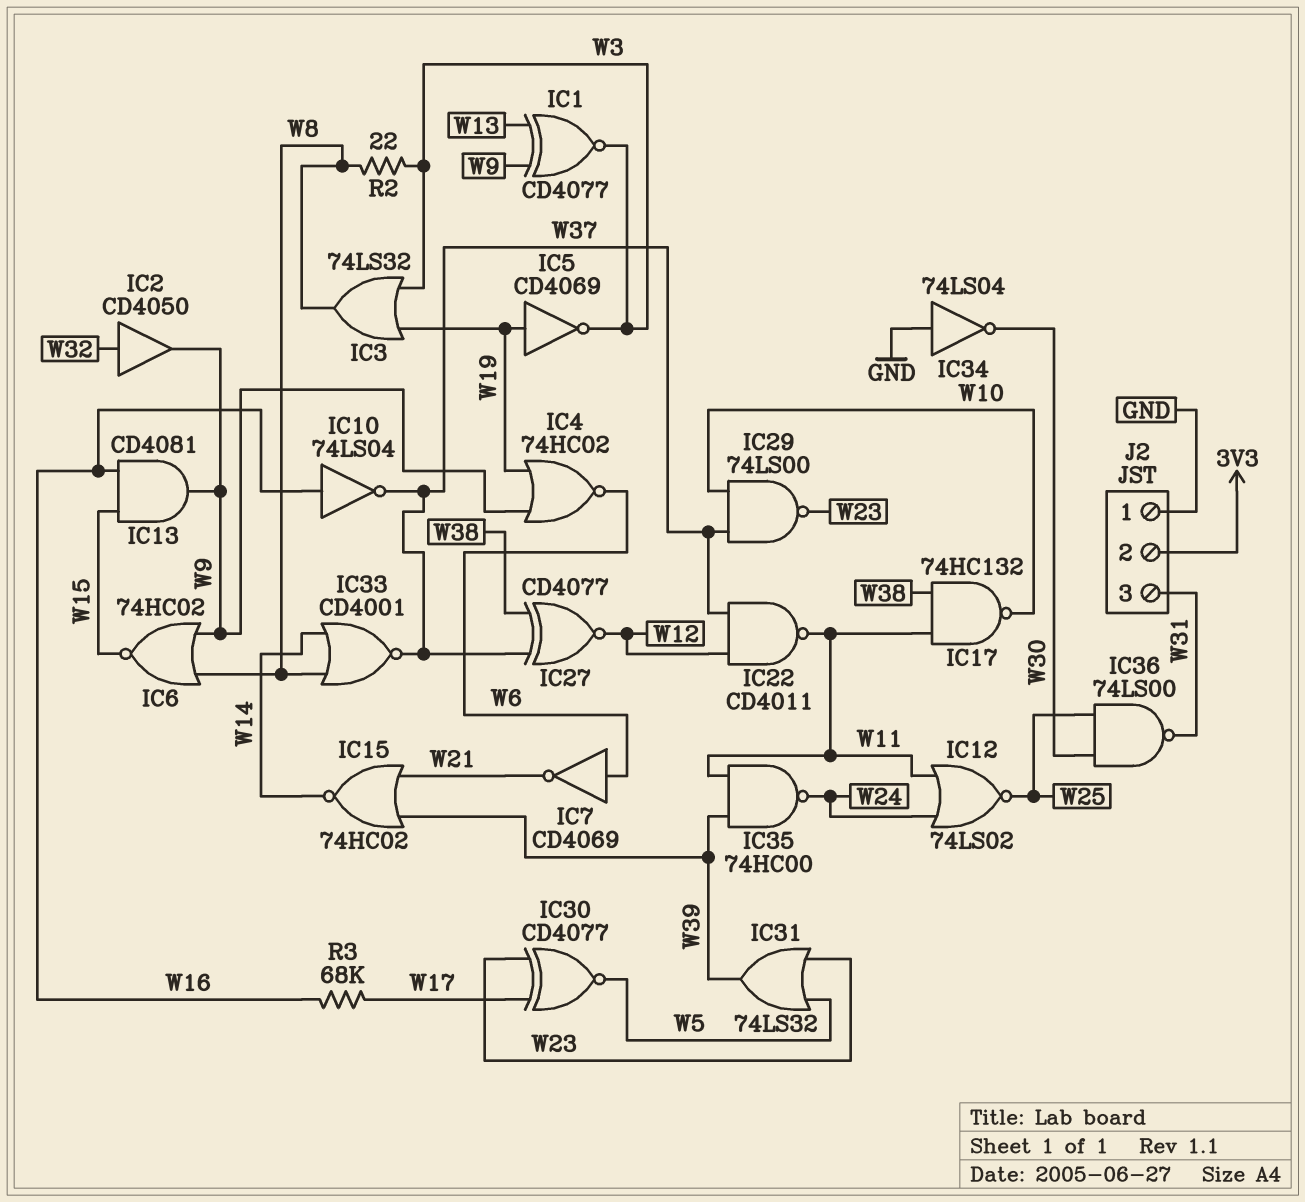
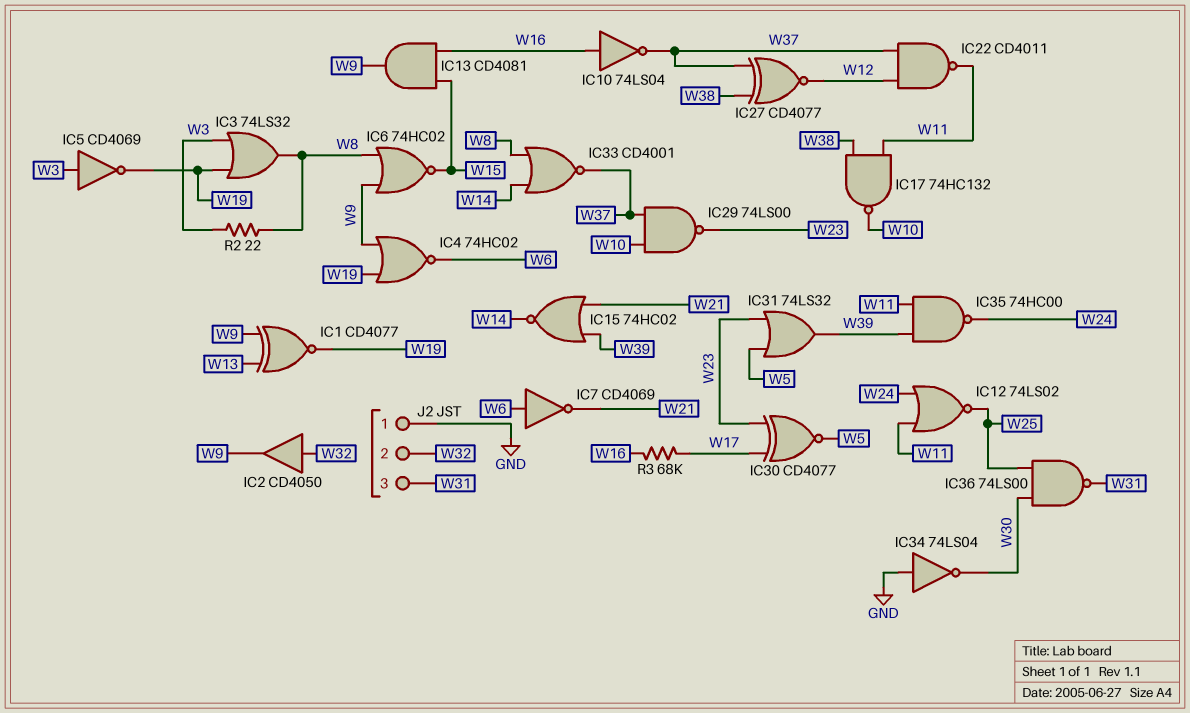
IC1: XNOR CD4077 (in W9, in W13, out W3) -> XNOR CD4077 (in W9, in W13, out W19)
IC5: NOT CD4069 (in W19, out W3) -> NOT CD4069 (in W3, out W19)
J2 pin 2: 3V3 -> W32

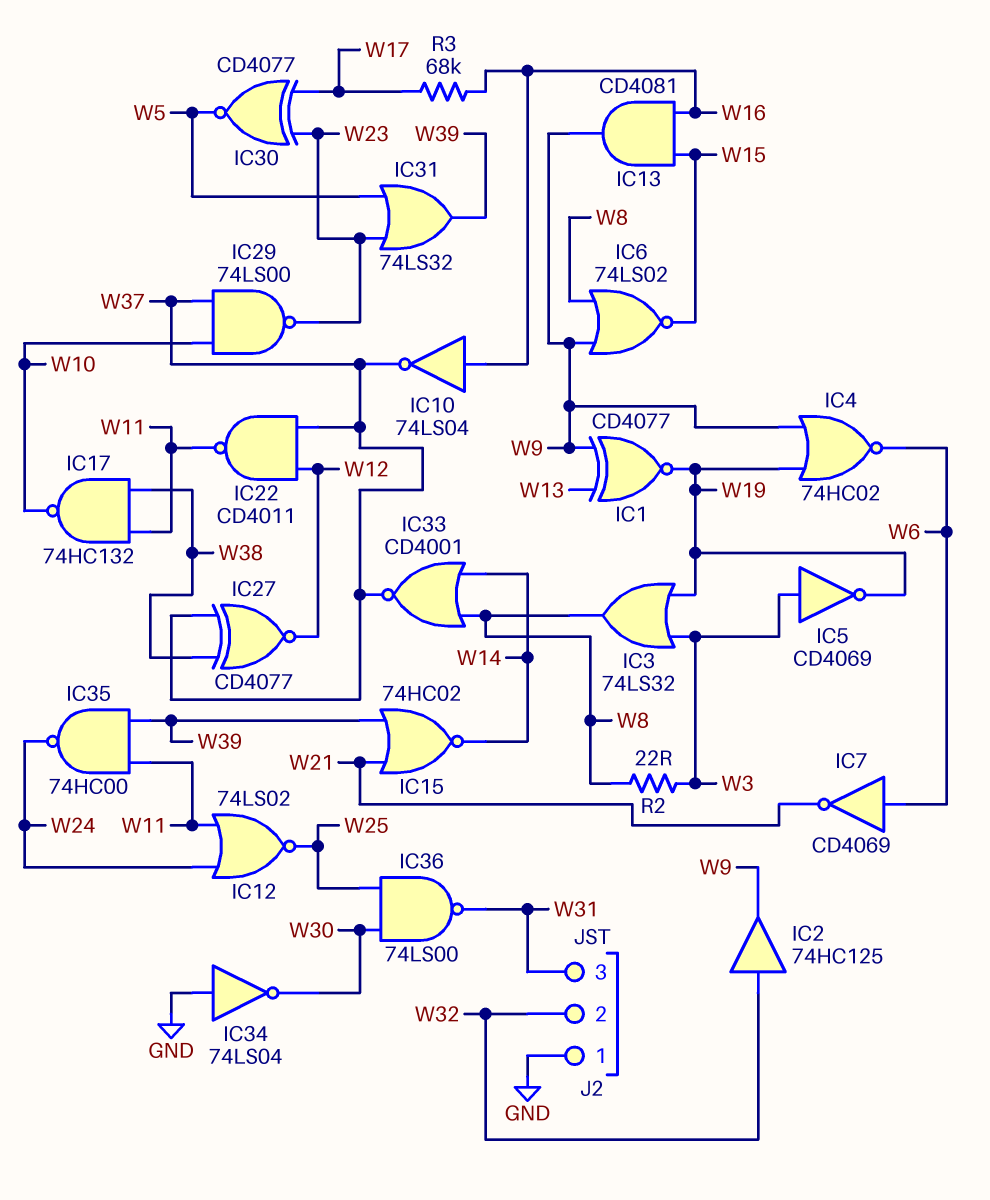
IC2: buffer CD4050 (in W32, out W9) -> buffer 74HC125 (in W32, out W9)
IC6: NOR 74HC02 (in W8, in W9, out W15) -> NOR 74LS02 (in W8, in W9, out W15)

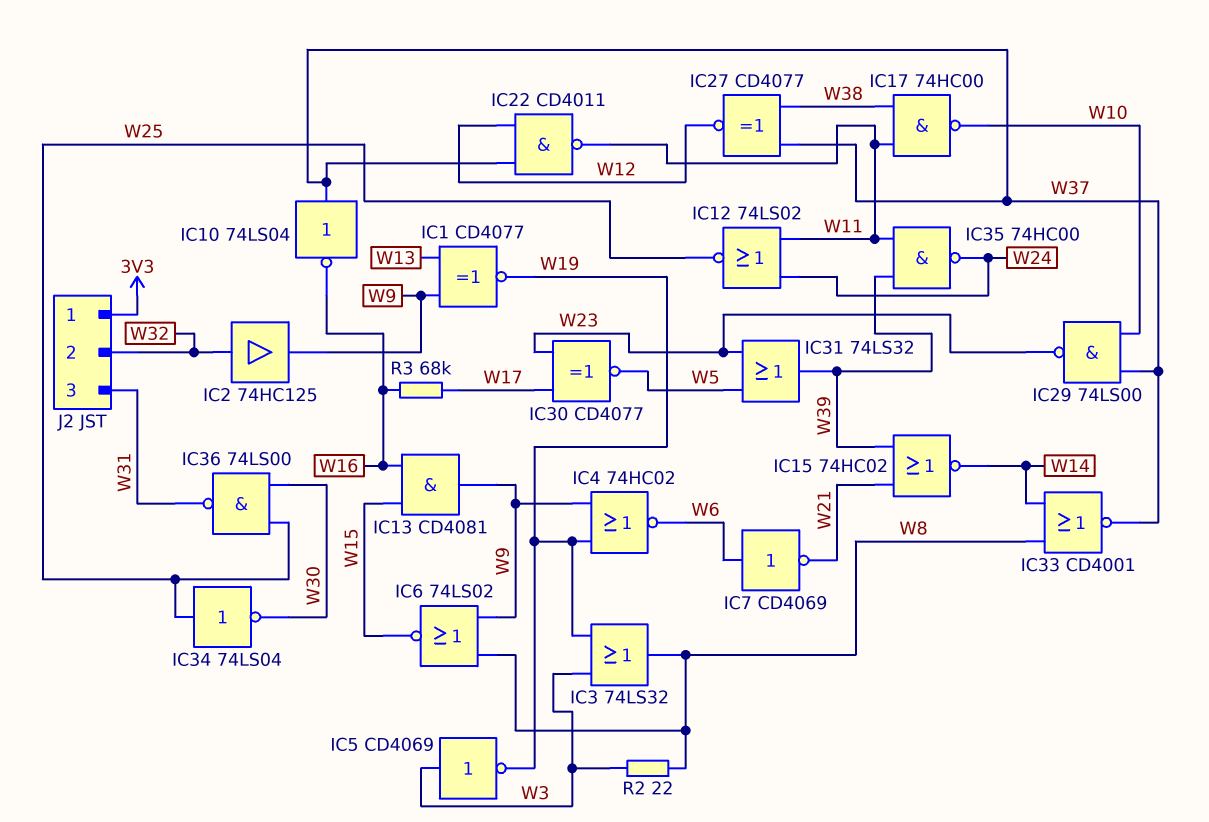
IC10: NOT 74LS04 (in W16, out W37) -> NOT 74LS04 (in W37, out W16)
IC17: NAND 74HC132 (in W11, in W38, out W10) -> NAND 74HC00 (in W11, in W38, out W10)
IC34: NOT 74LS04 (in GND, out W30) -> NOT 74LS04 (in W25, out W30)
J2 pin 1: GND -> 3V3

